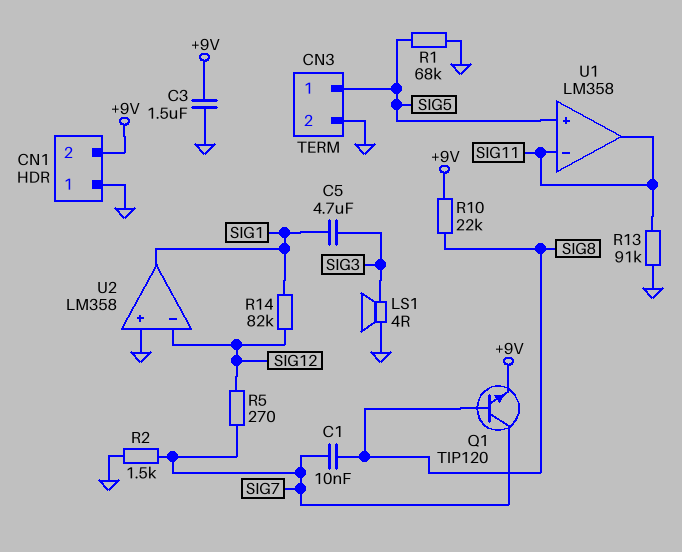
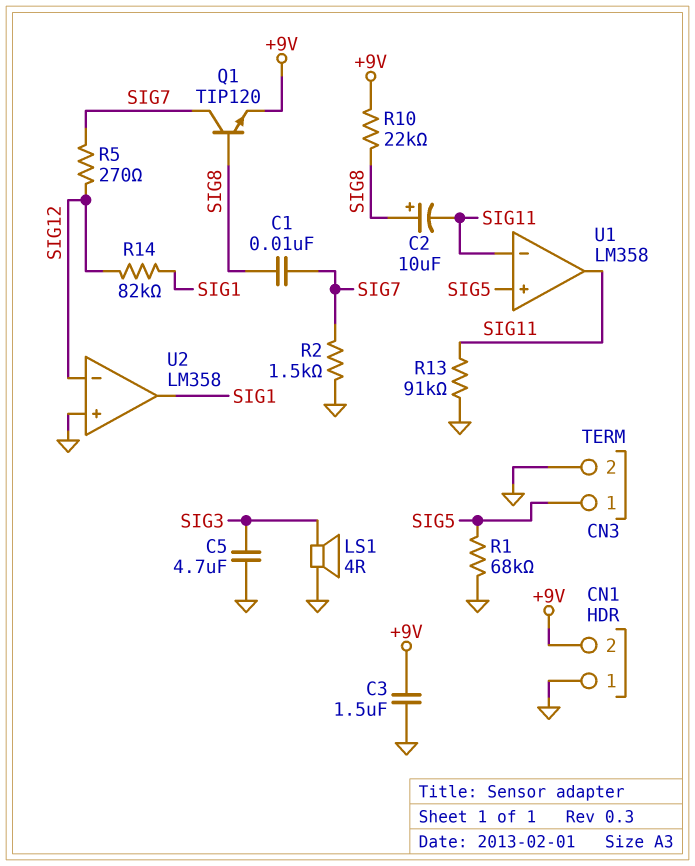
C2: none -> 10uF (plus SIG8, minus SIG11)
C5: 4.7uF (SIG1, SIG3) -> 4.7uF (GND, SIG3)

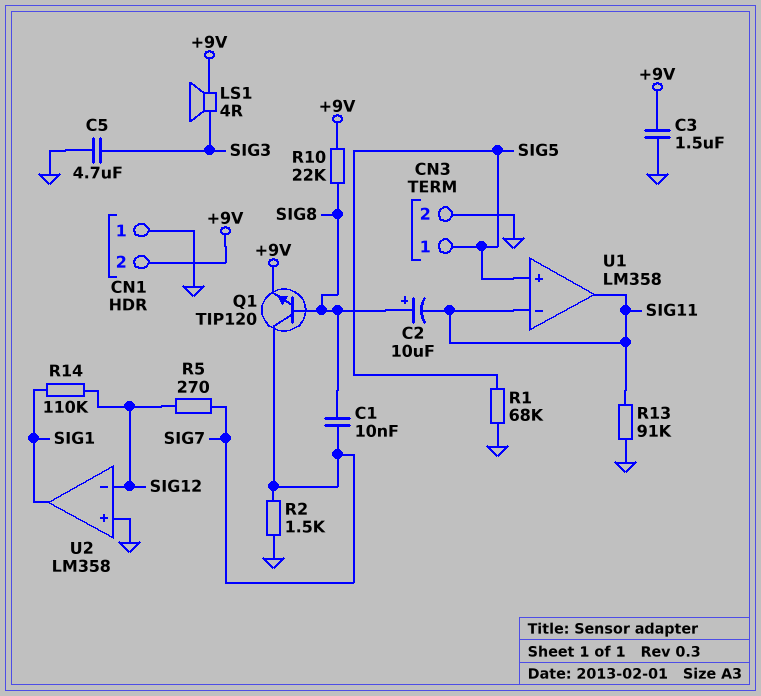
LS1: speaker 4R (GND, SIG3) -> speaker 4R (+9V, SIG3)
R14: 82k (SIG1, SIG12) -> 110k (SIG1, SIG12)

